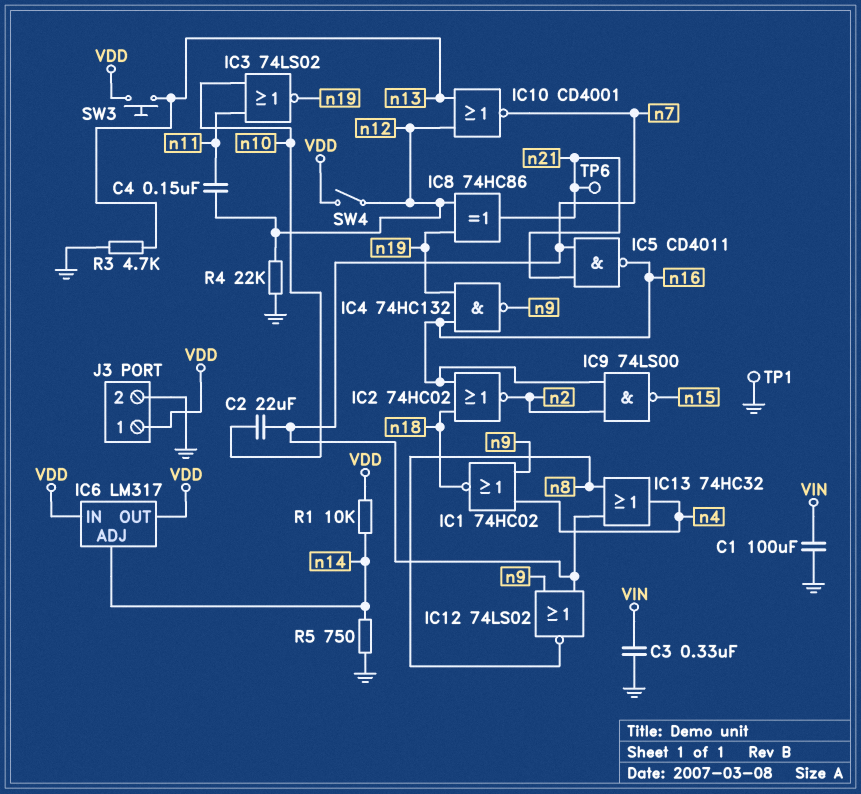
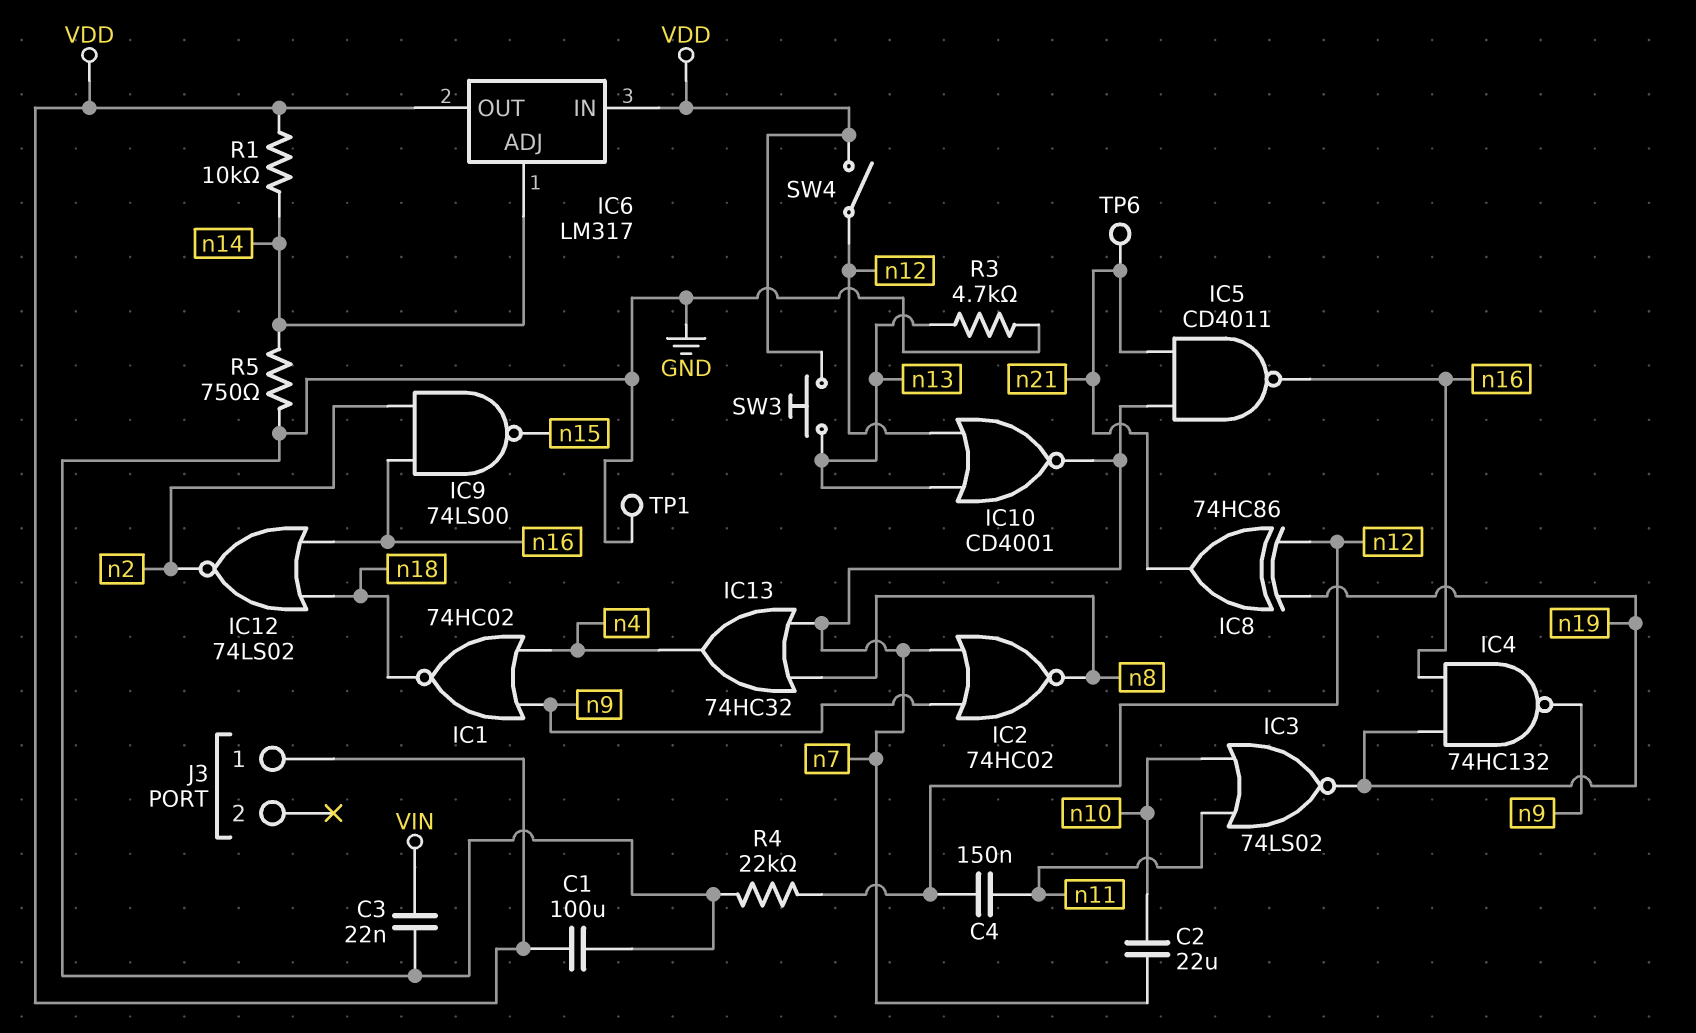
C1: 100uF (GND, VIN) -> 100uF (GND, VDD)
C3: 330nF (GND, VIN) -> 22nF (GND, VIN)
IC2: NOR 74HC02 (in n16, in n18, out n2) -> NOR 74HC02 (in n7, in n9, out n8)
IC12: NOR 74LS02 (in n7, in n9, out n8) -> NOR 74LS02 (in n16, in n18, out n2)
J3 pin 2: GND -> none

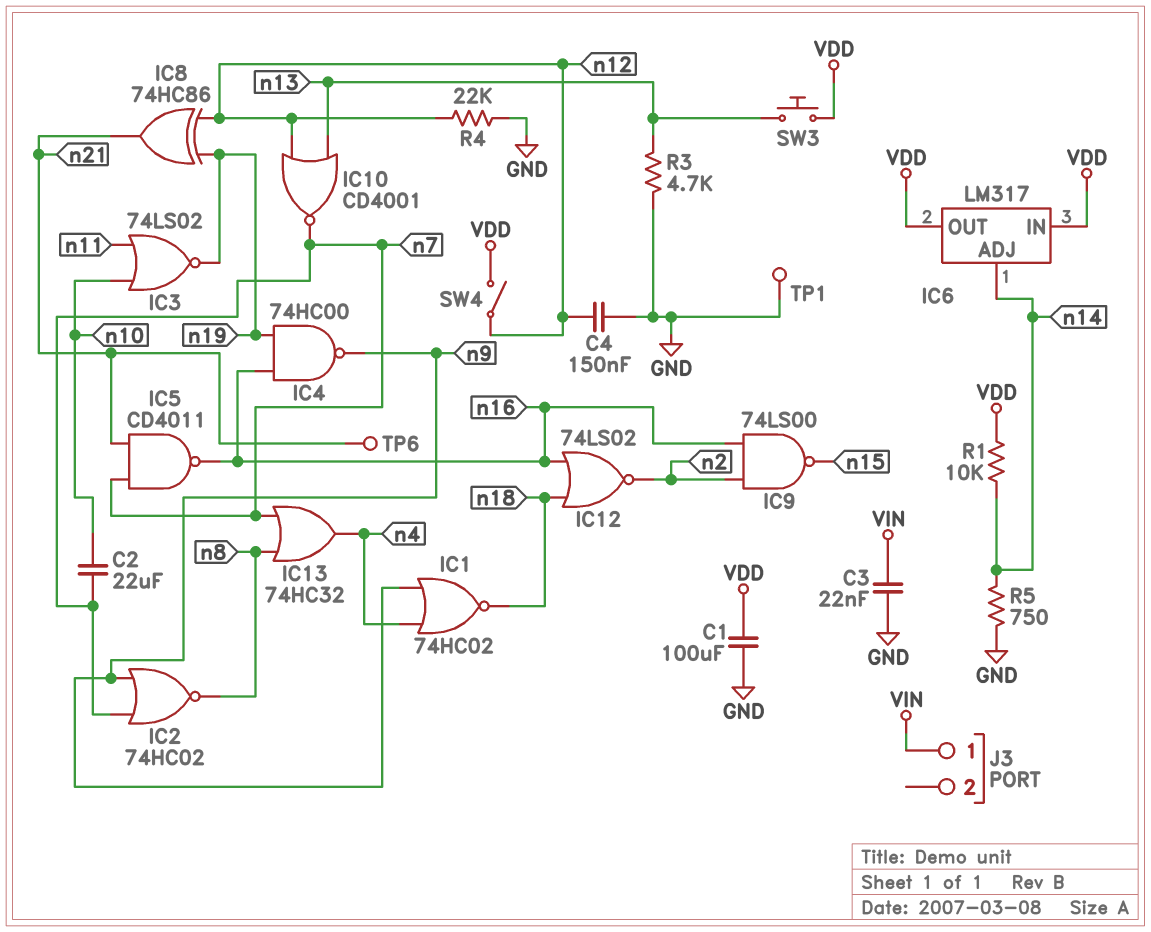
C4: 150nF (n11, n12) -> 150nF (GND, n12)
IC4: NAND 74HC132 (in n16, in n19, out n9) -> NAND 74HC00 (in n16, in n19, out n9)
J3 pin 1: VDD -> VIN

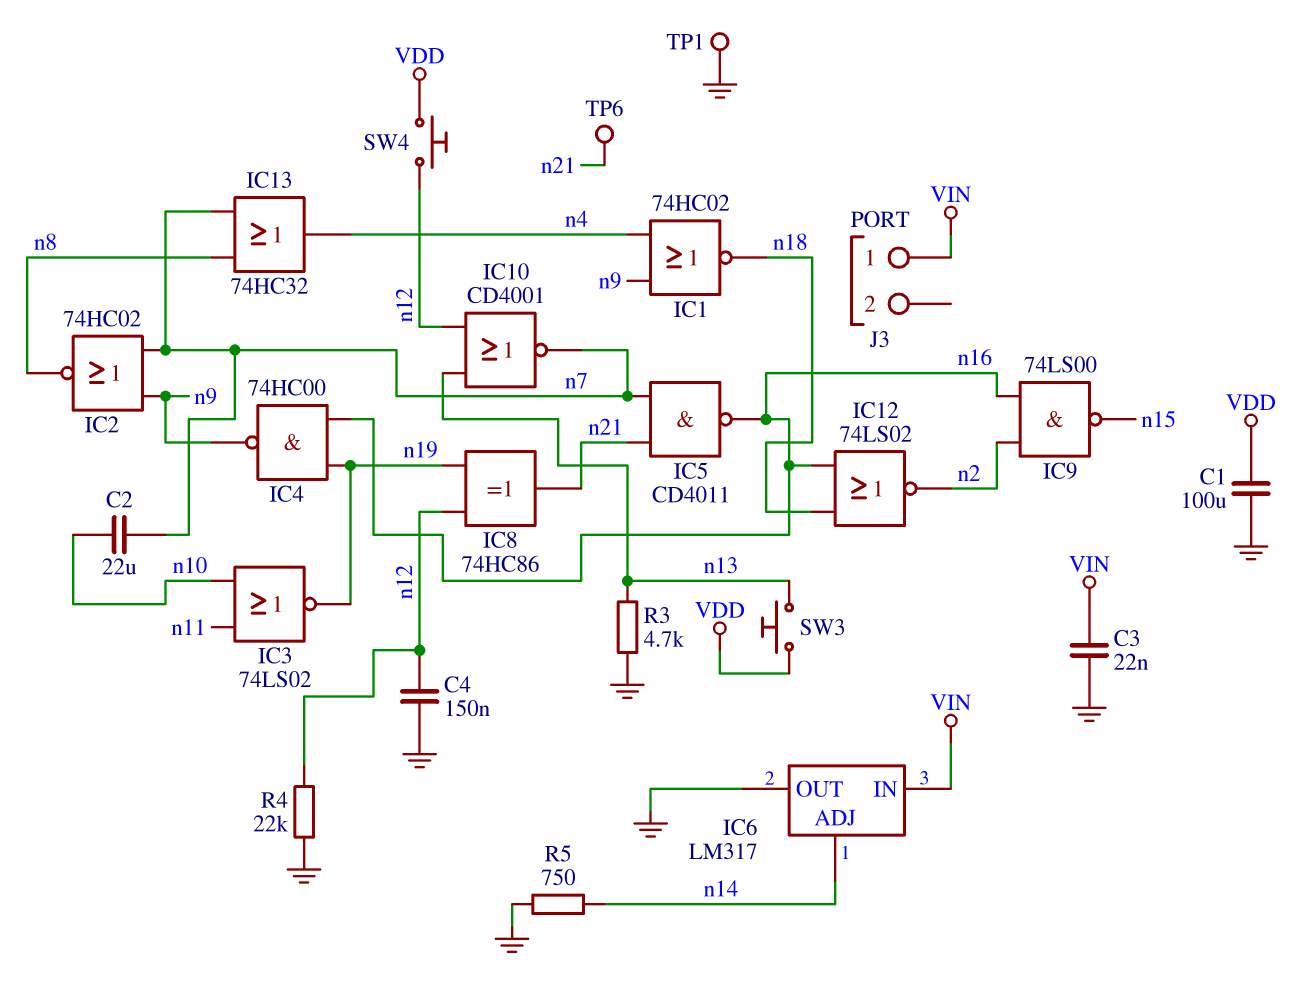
IC6 pin IN: VDD -> VIN
IC6 pin OUT: VDD -> GND
R1: 10k (VDD, n14) -> none
SW4: switch (VDD, n12) -> button (VDD, n12)

